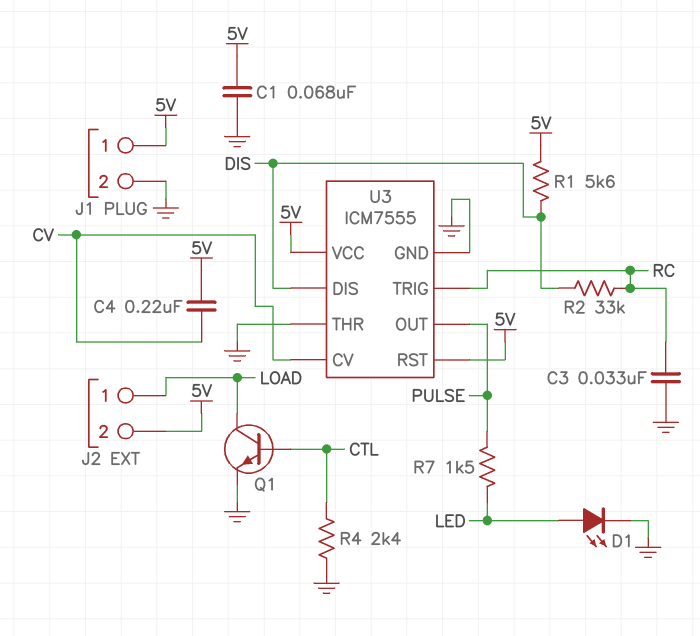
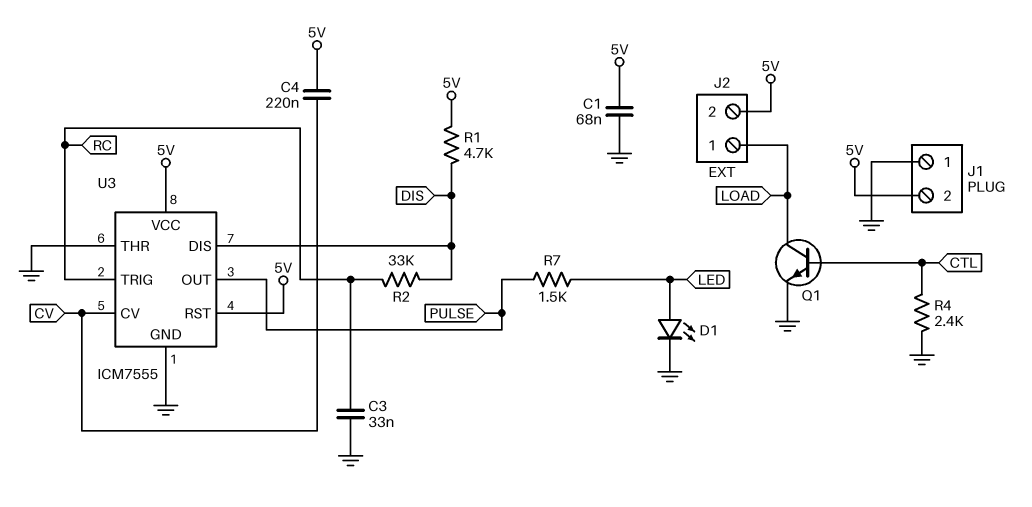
J1 pin 1: 5V -> GND
J1 pin 2: GND -> 5V
R1: 5.6k (5V, DIS) -> 4.7k (5V, DIS)

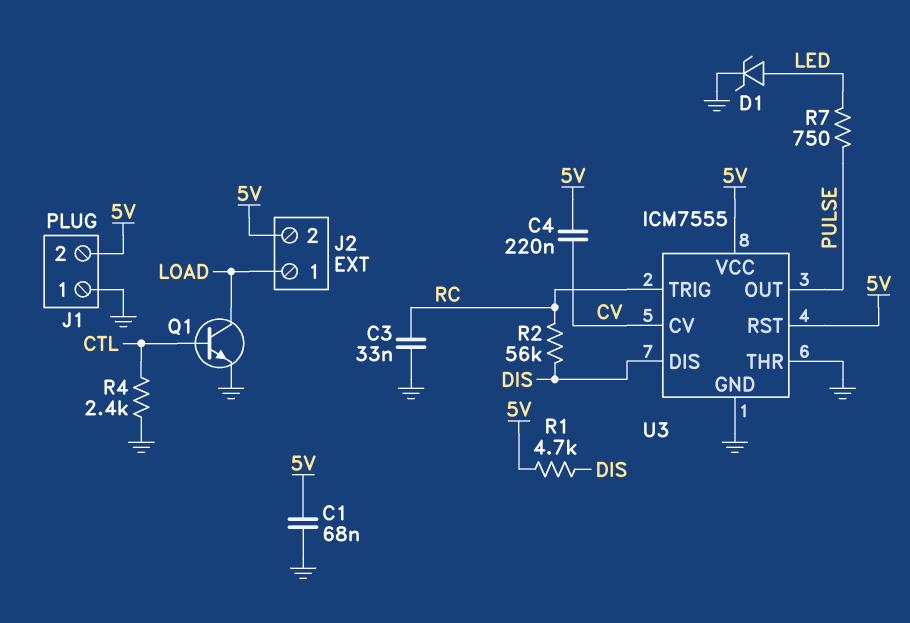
D1: LED (A LED, K GND) -> zener (A LED, K GND)
R2: 33k (DIS, RC) -> 56k (DIS, RC)
R7: 1.5k (LED, PULSE) -> 750 (LED, PULSE)

